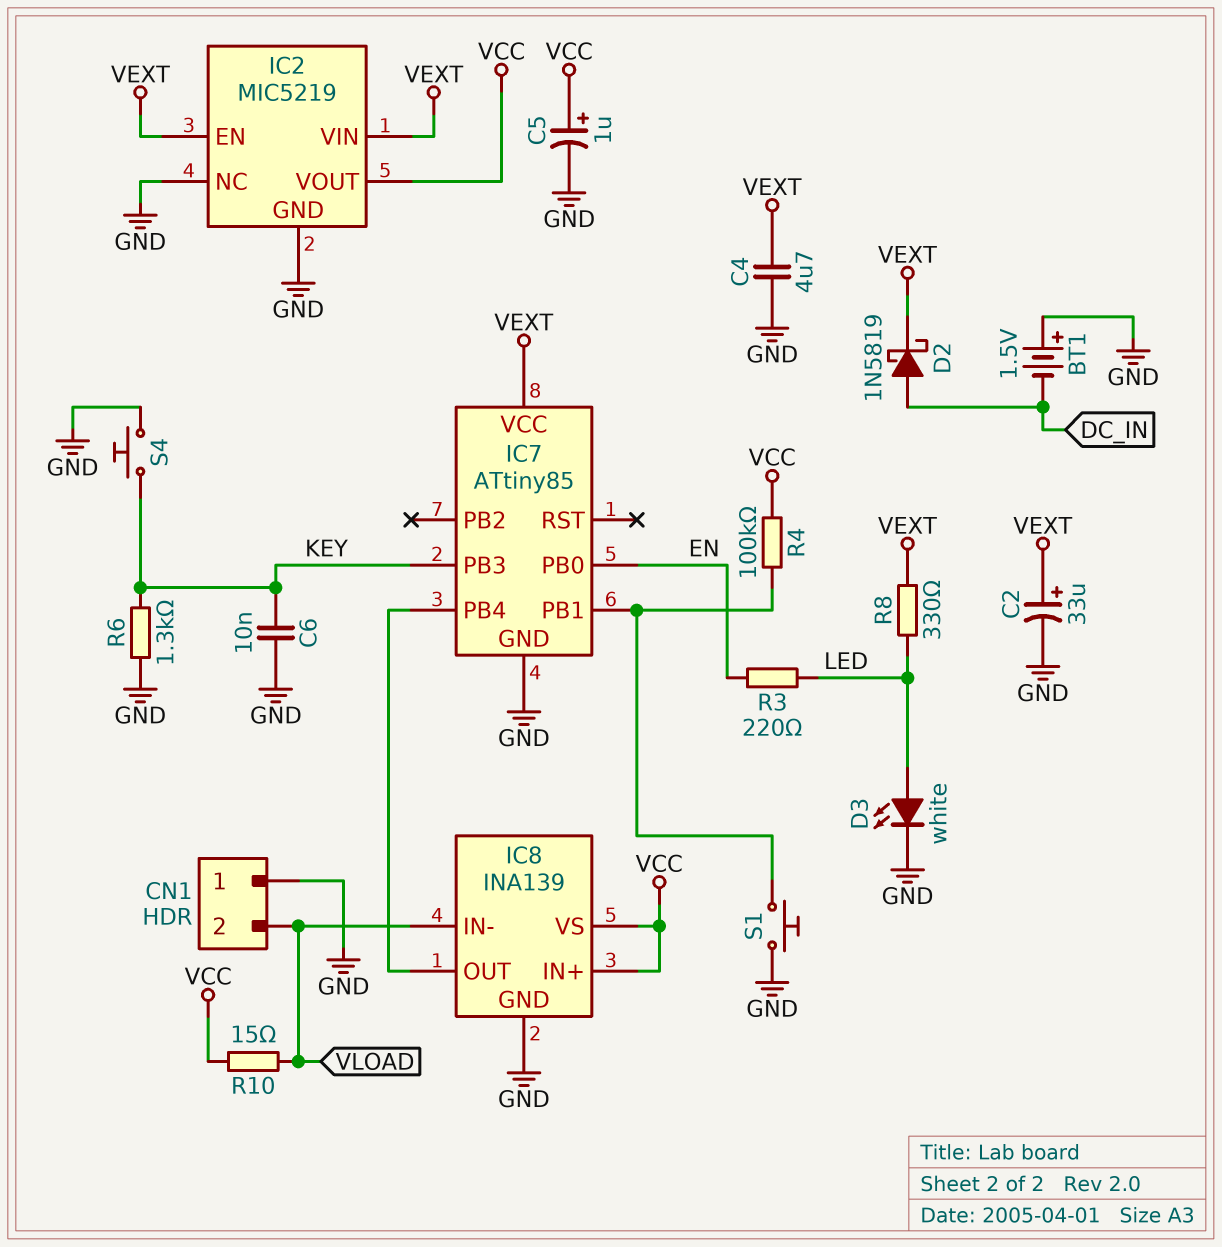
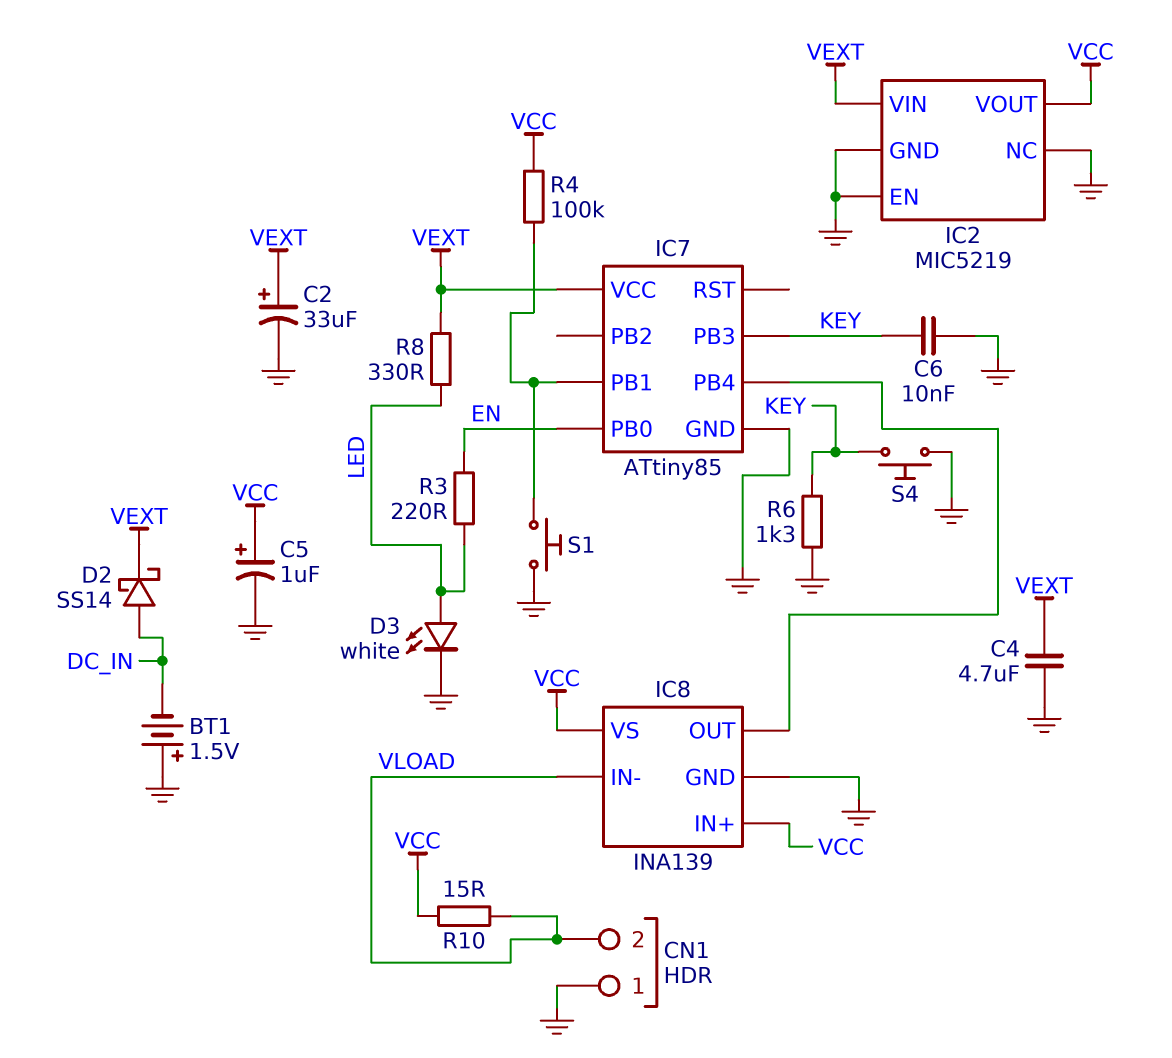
D2: schottky 1N5819 (A DC_IN, K VEXT) -> schottky SS14 (A DC_IN, K VEXT)
IC2 pin EN: VEXT -> GND

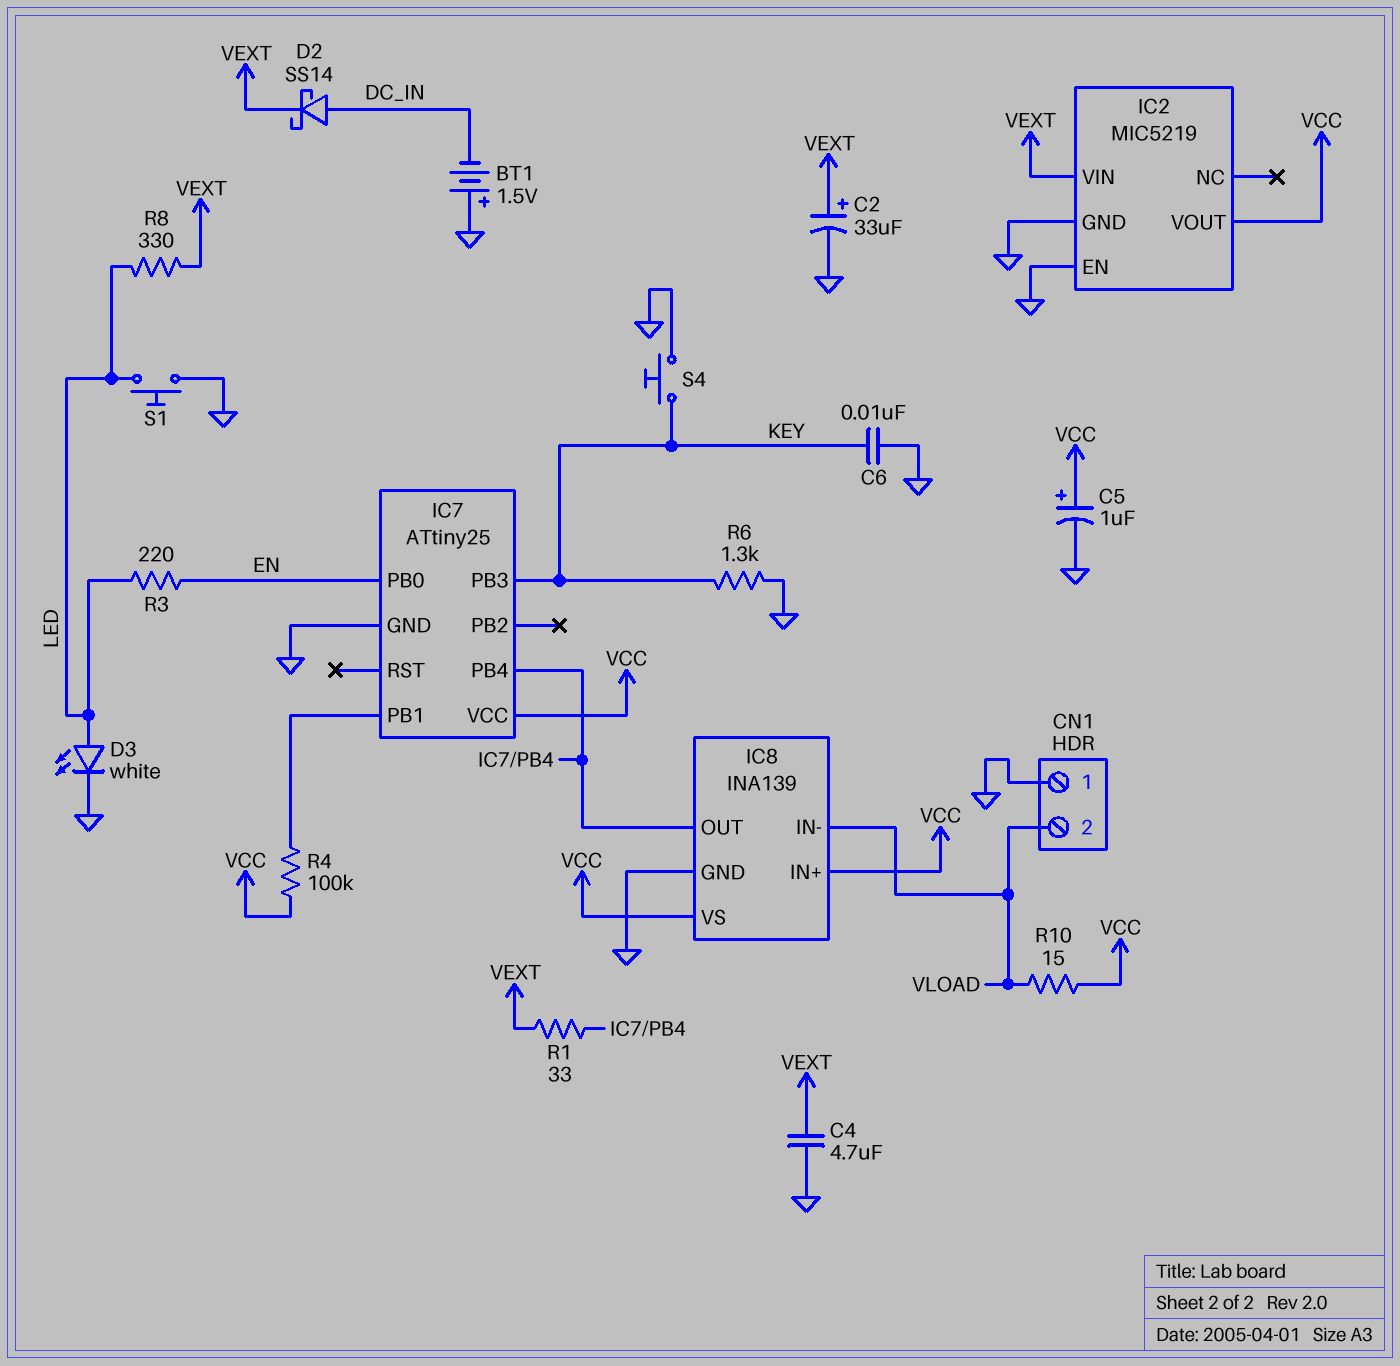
IC2 pin NC: GND -> none
IC7: ATtiny85 -> ATtiny25
IC7 pin VCC: VEXT -> VCC
R1: none -> 33 (IC7/PB4, VEXT)
S1: button (GND, IC7/PB1) -> button (GND, LED)

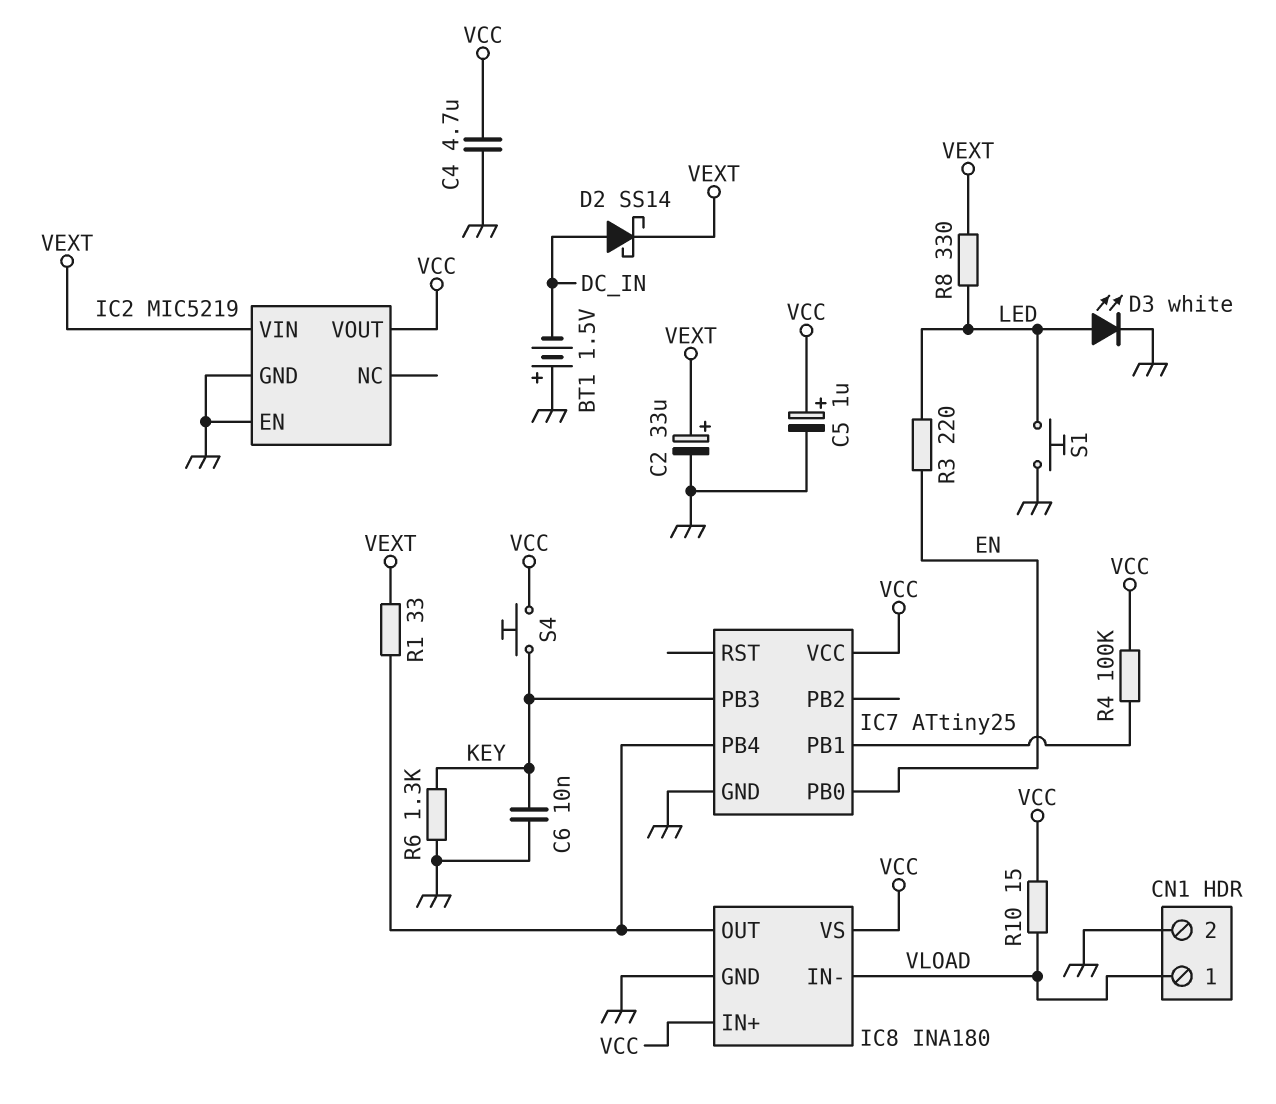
C4: 4.7uF (GND, VEXT) -> 4.7uF (GND, VCC)
CN1 pin 1: GND -> VLOAD
CN1 pin 2: VLOAD -> GND
IC8: INA139 -> INA180
S4: button (GND, KEY) -> button (KEY, VCC)

